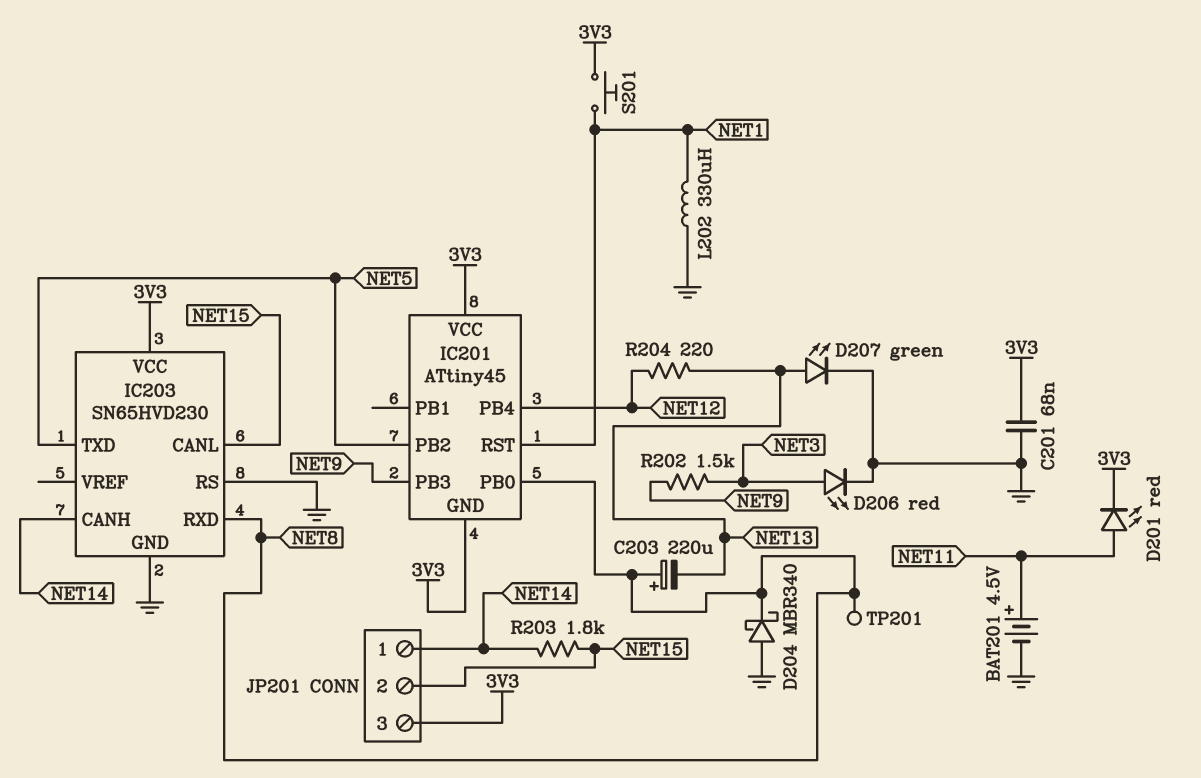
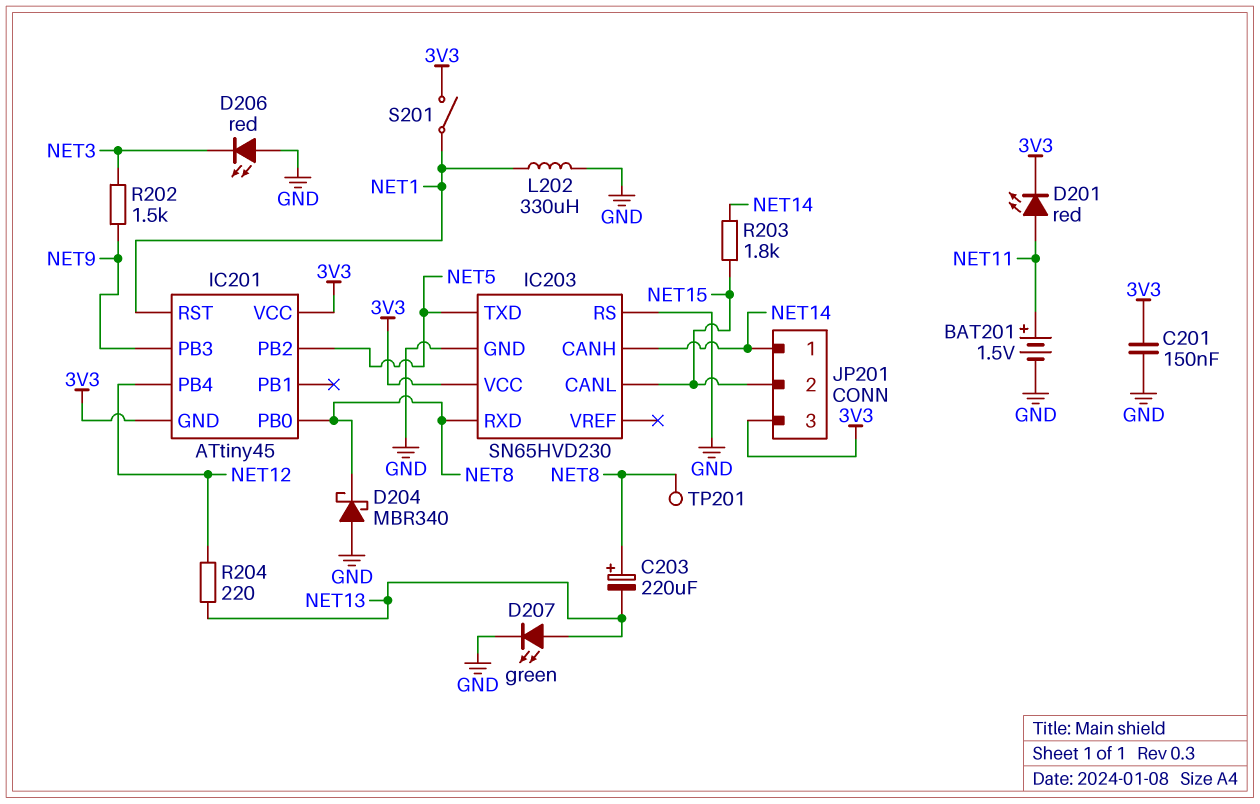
BAT201: 4.5V (plus NET11, minus GND) -> 1.5V (plus NET11, minus GND)
C201: 68nF (3V3, GND) -> 150nF (3V3, GND)
D206: LED red (A NET3, K GND) -> LED red (A GND, K NET3)
S201: button (3V3, NET1) -> switch (3V3, NET1)

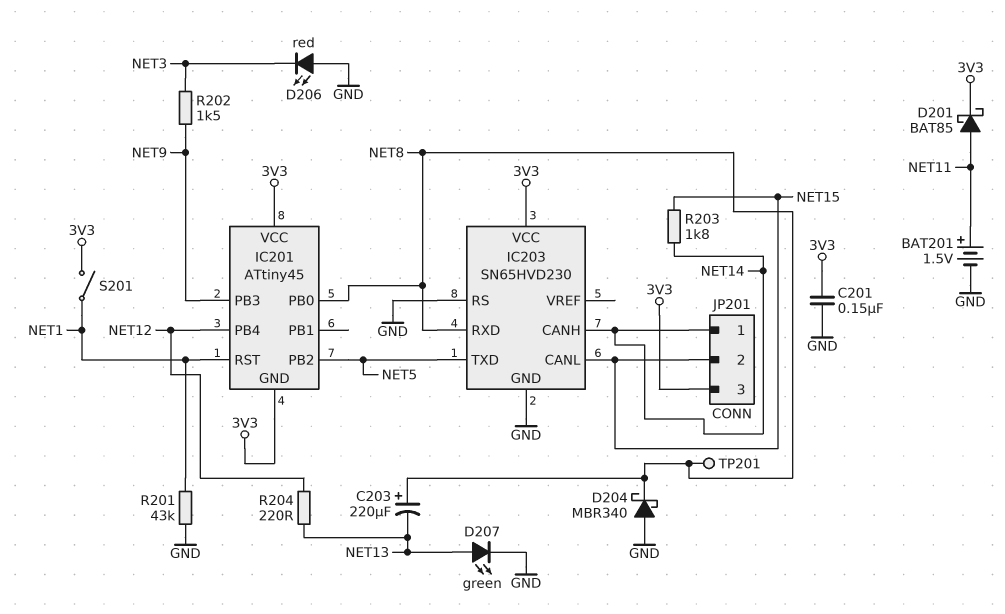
D201: LED red (A NET11, K 3V3) -> schottky BAT85 (A NET11, K 3V3)
L202: 330uH (GND, NET1) -> none
R201: none -> 43k (GND, NET1)

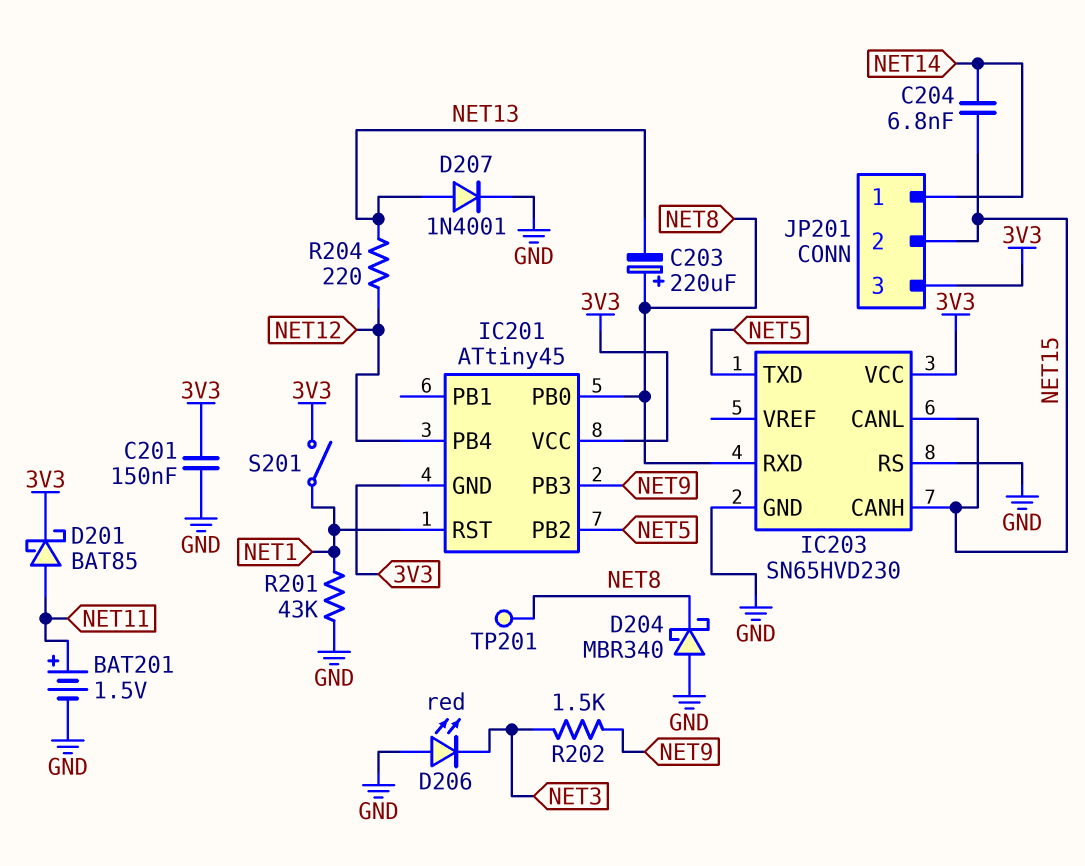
C204: none -> 6.8nF (NET14, NET15)
D207: LED green (A NET13, K GND) -> diode 1N4001 (A NET13, K GND)
IC203 pin CANH: NET14 -> NET15
R203: 1.8k (NET14, NET15) -> none

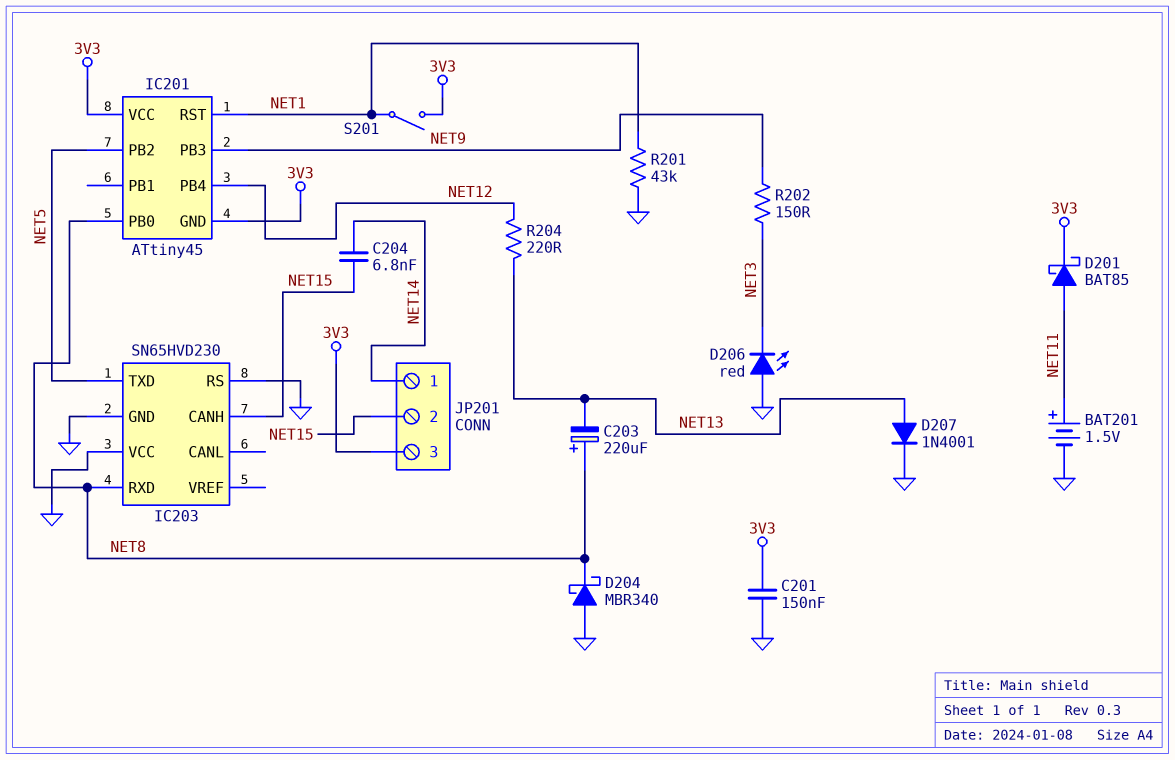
IC203 pin CANL: NET15 -> none
IC203 pin VCC: 3V3 -> GND
R202: 1.5k (NET3, NET9) -> 150 (NET3, NET9)
TP201: test point (NET8) -> none

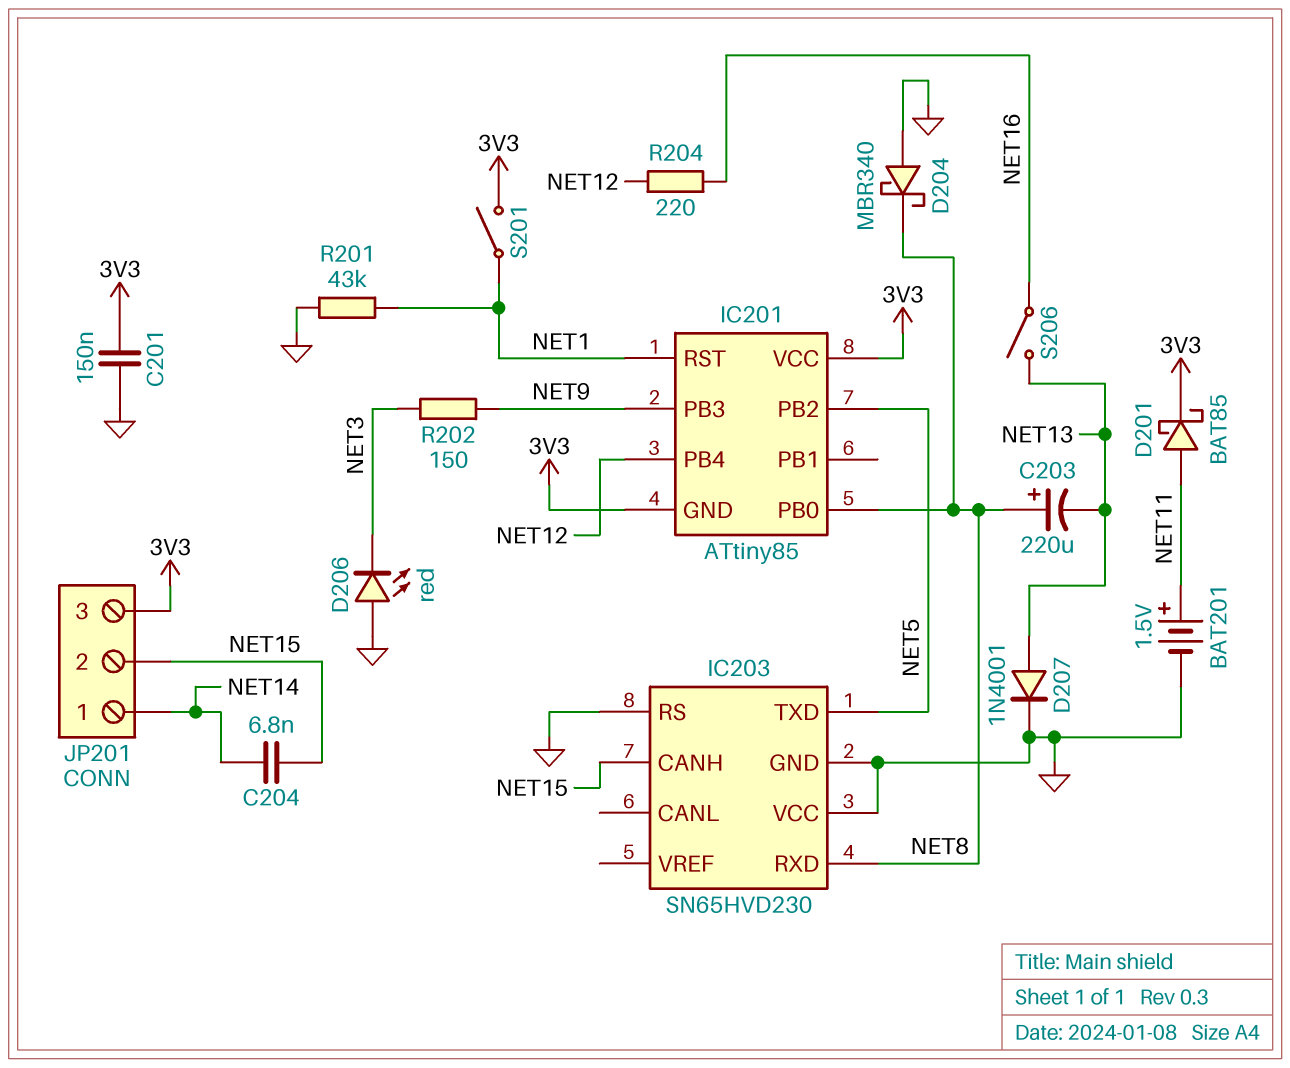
IC201: ATtiny45 -> ATtiny85
R204: 220 (NET12, NET13) -> 220 (NET12, NET16)
S206: none -> switch (NET13, NET16)

